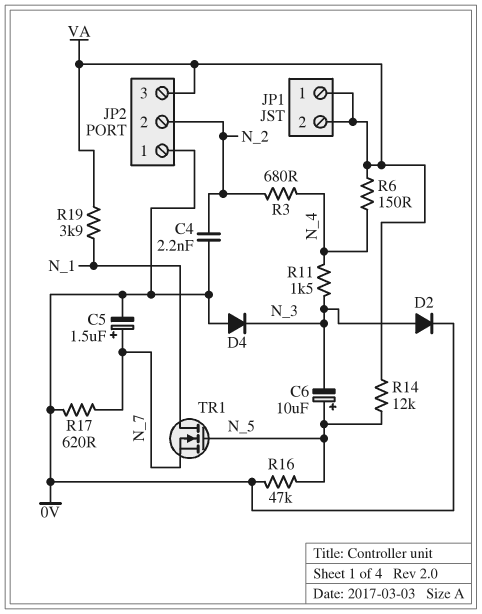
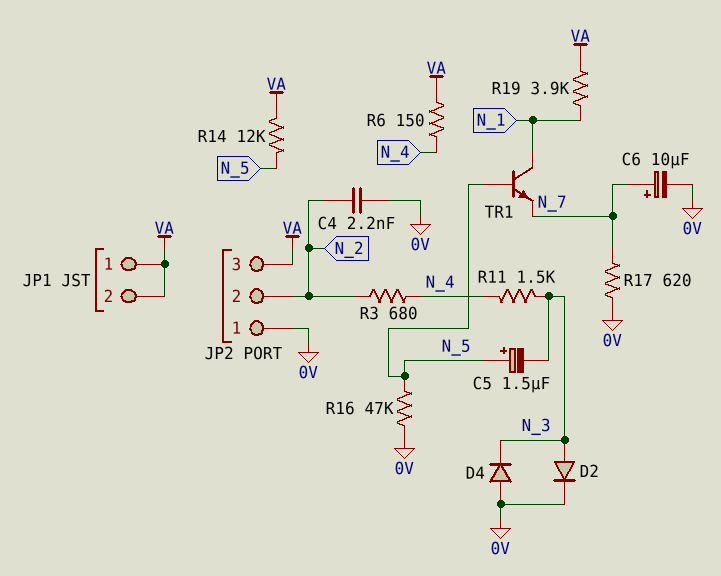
C5: 1.5uF (plus N_7, minus 0V) -> 1.5uF (plus N_5, minus N_3)
C6: 10uF (plus N_5, minus N_3) -> 10uF (plus N_7, minus 0V)
TR1: NMOS (G N_5, D N_1, S N_7) -> NPN (B N_5, C N_1, E N_7)

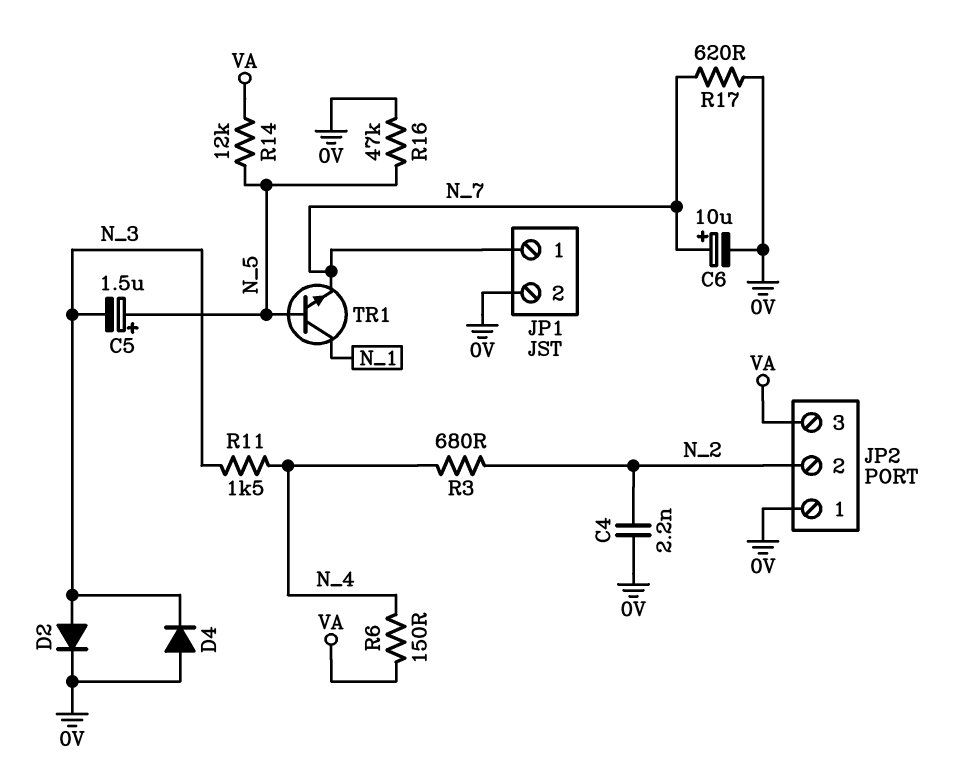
JP1 pin 1: VA -> N_7
JP1 pin 2: VA -> 0V
R19: 3.9k (N_1, VA) -> none

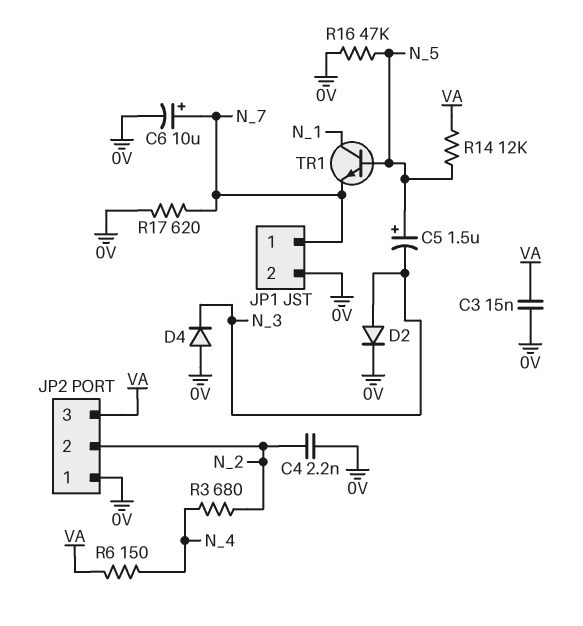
C3: none -> 15nF (0V, VA)
R11: 1.5k (N_3, N_4) -> none

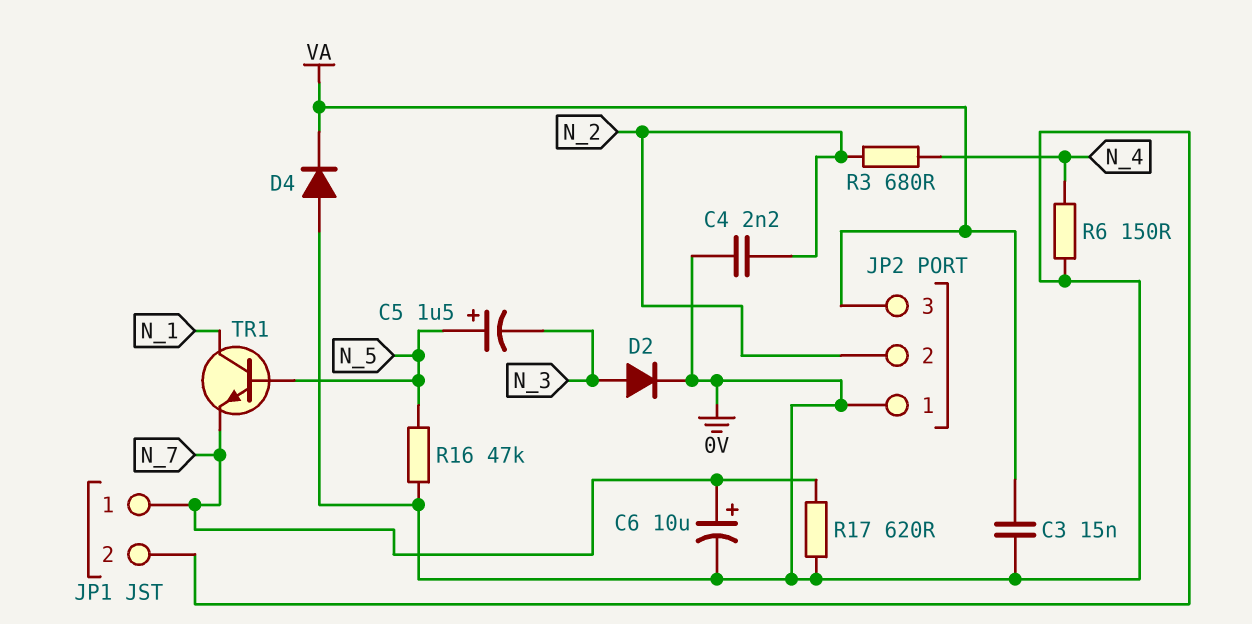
D4: diode (A 0V, K N_3) -> diode (A 0V, K VA)
R6: 150 (N_4, VA) -> 150 (0V, N_4)
R14: 12k (N_5, VA) -> none

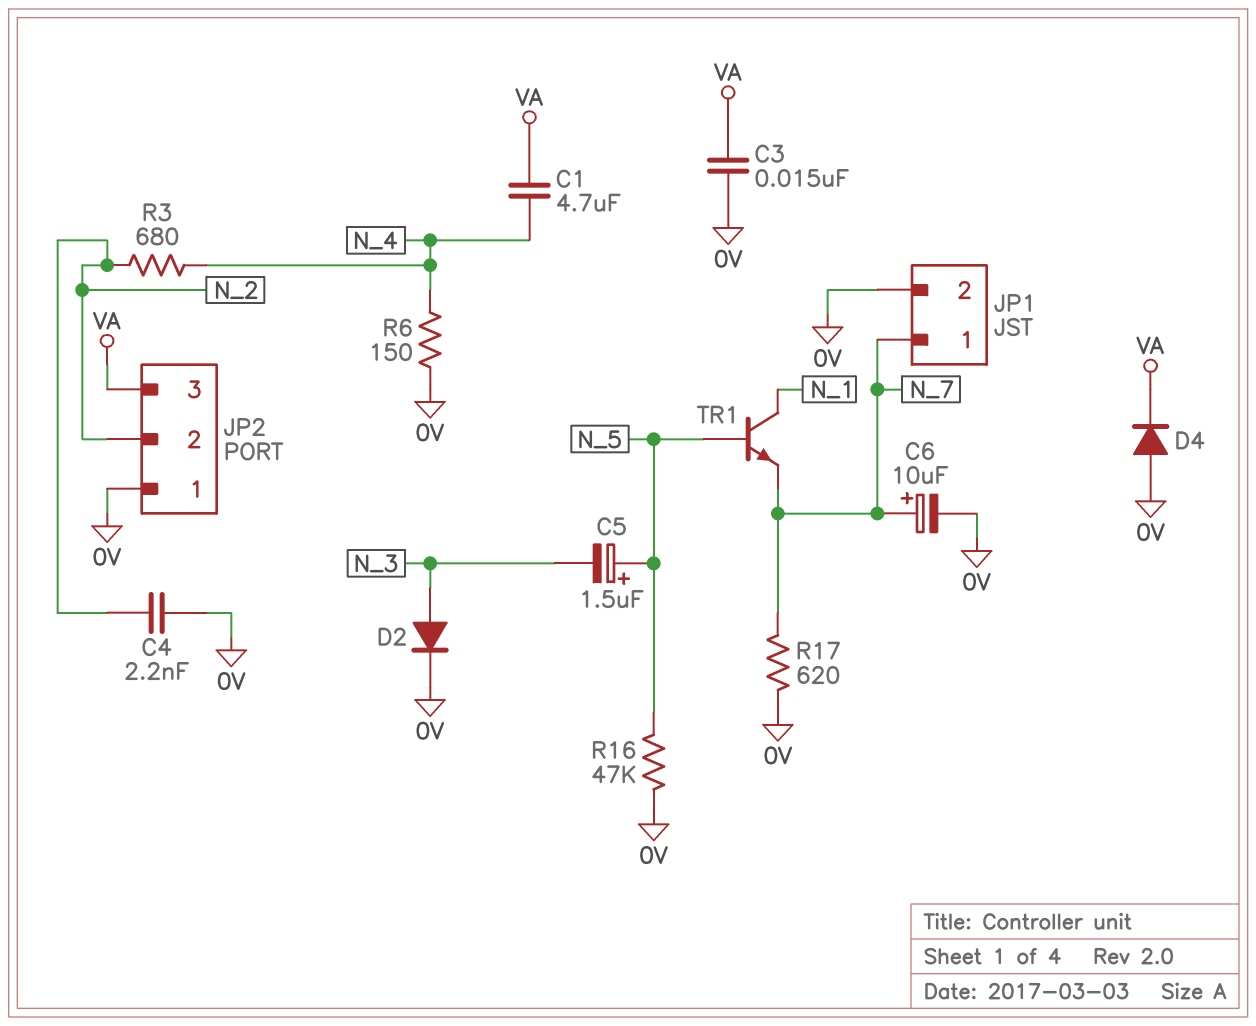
C1: none -> 4.7uF (N_4, VA)

